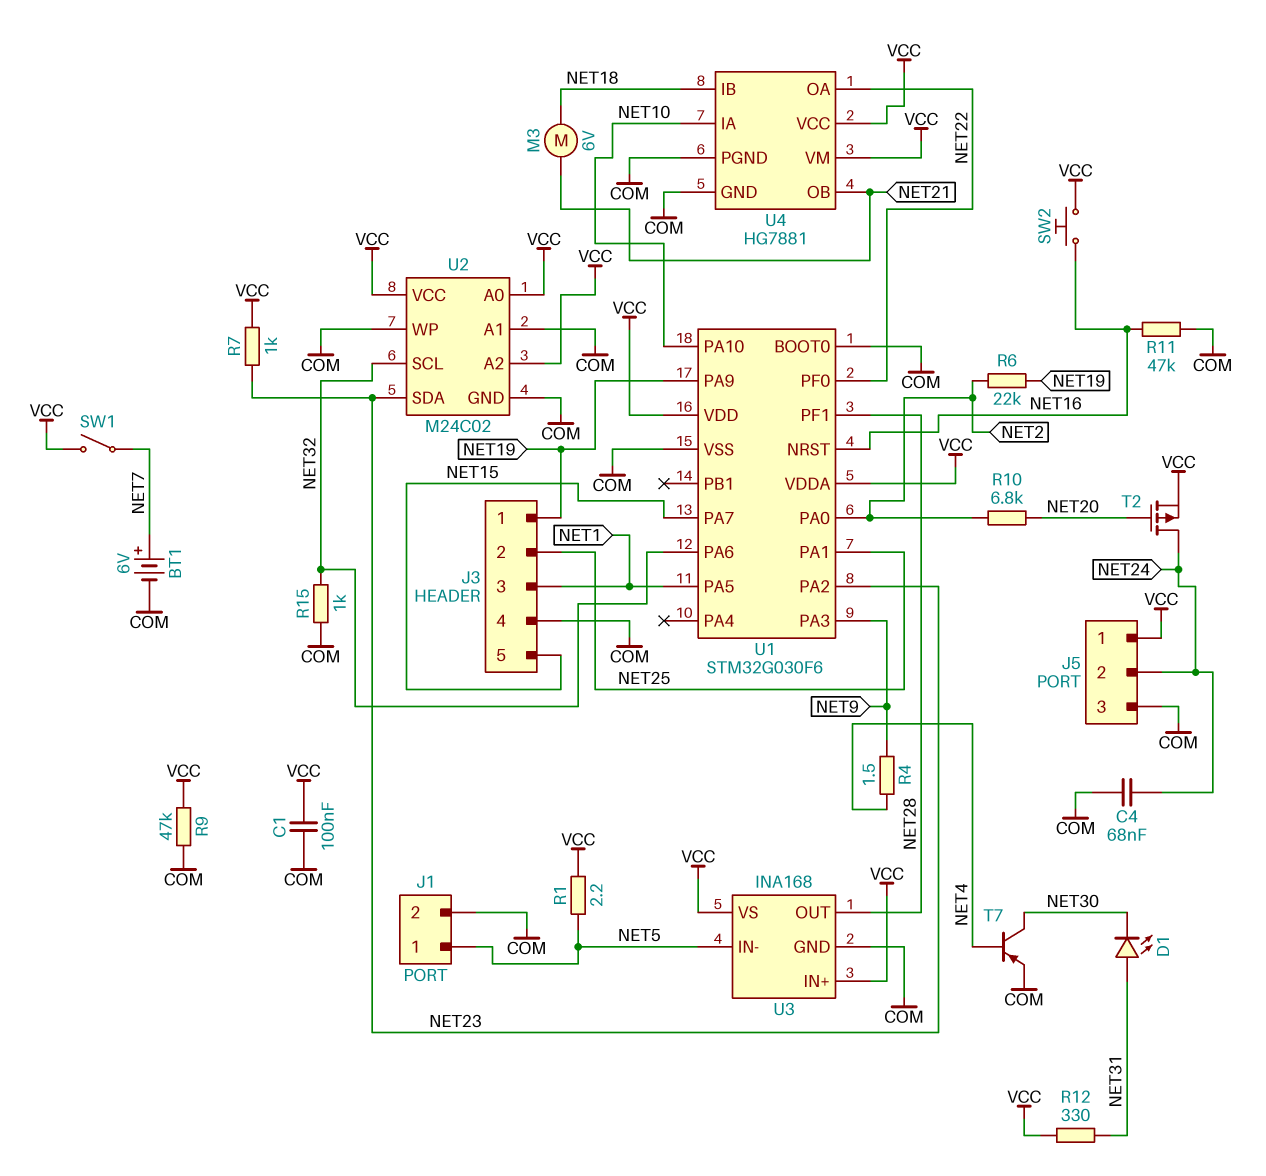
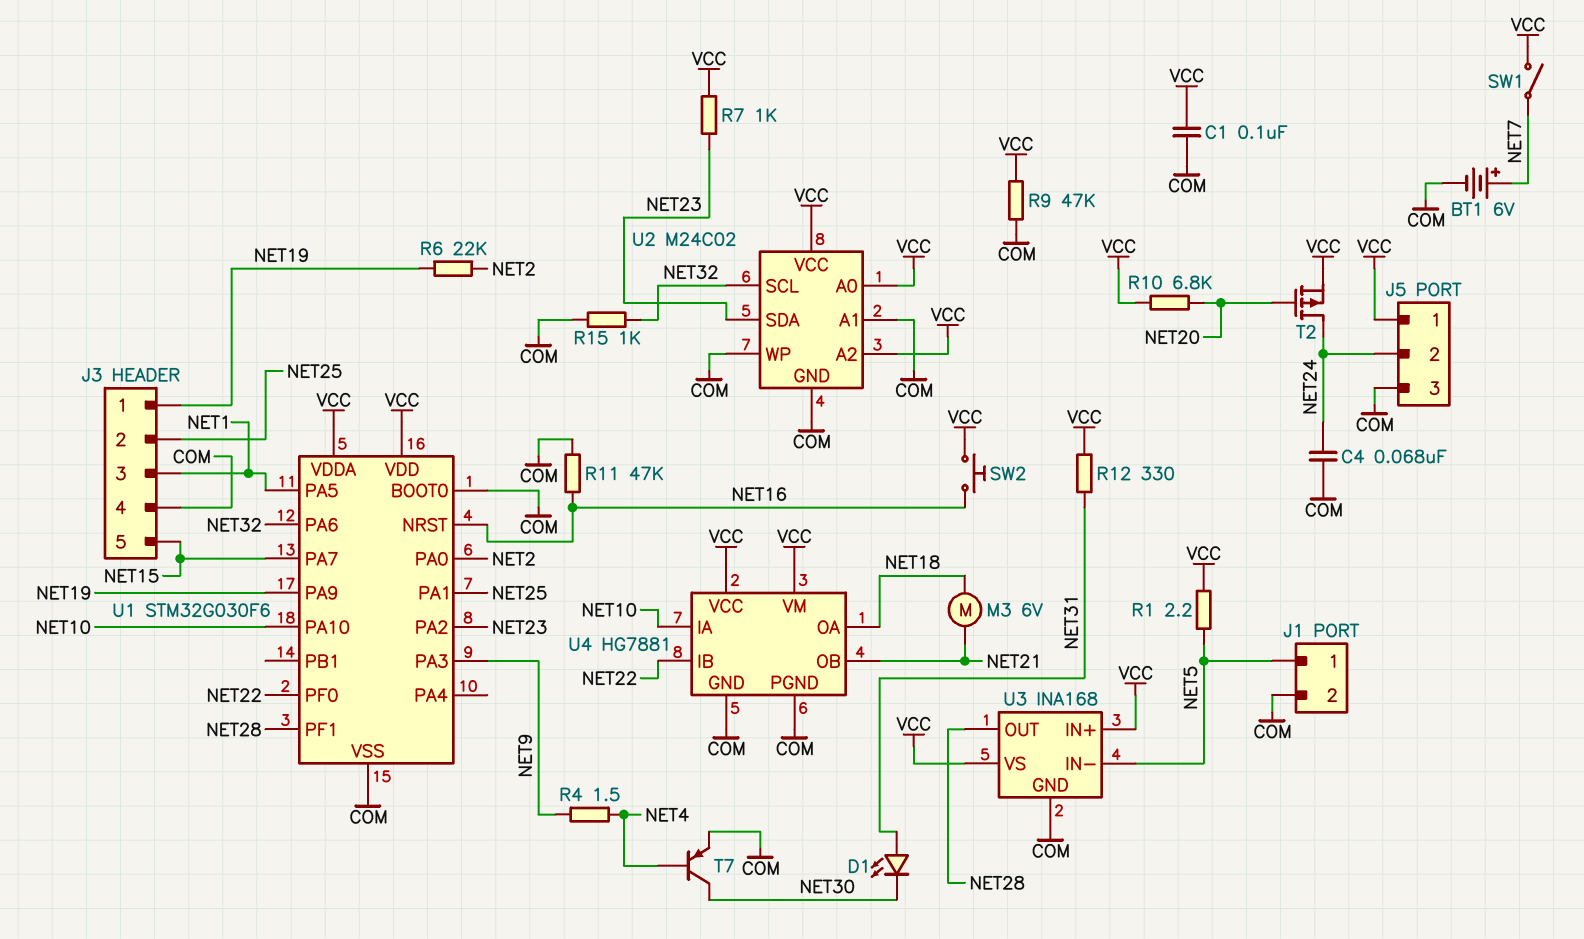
R10: 6.8k (NET2, NET20) -> 6.8k (NET20, VCC)
U4 pin IB: NET18 -> NET22
U4 pin OA: NET22 -> NET18

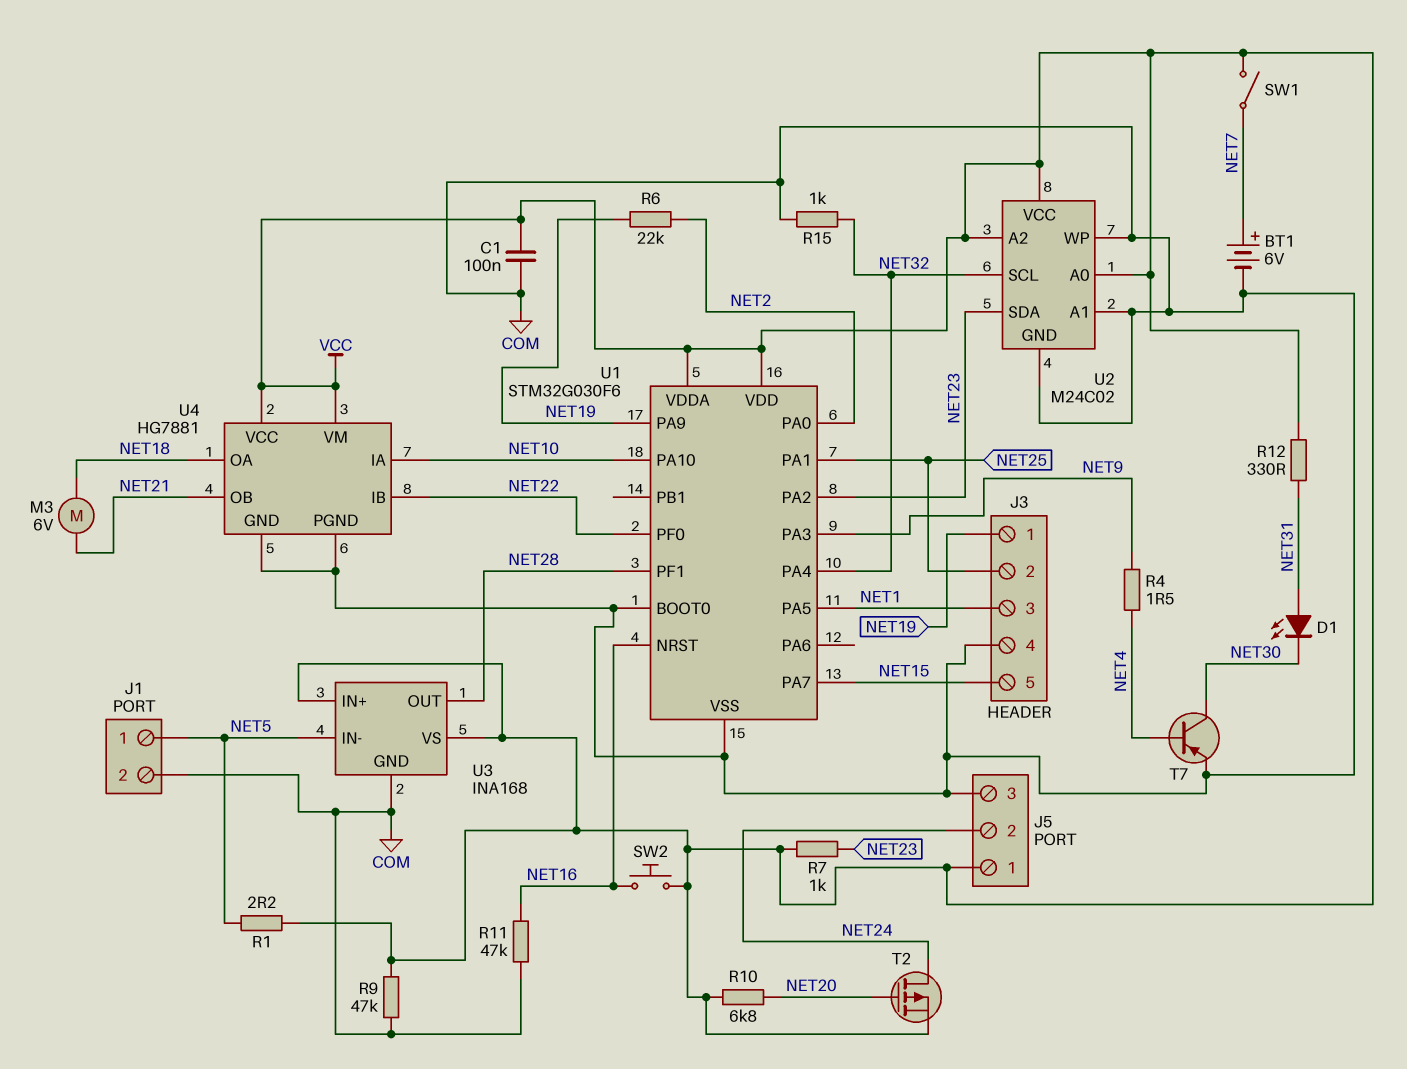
C4: 68nF (COM, NET24) -> none
U1 pin PA4: none -> NET32
U1 pin PA6: NET32 -> none

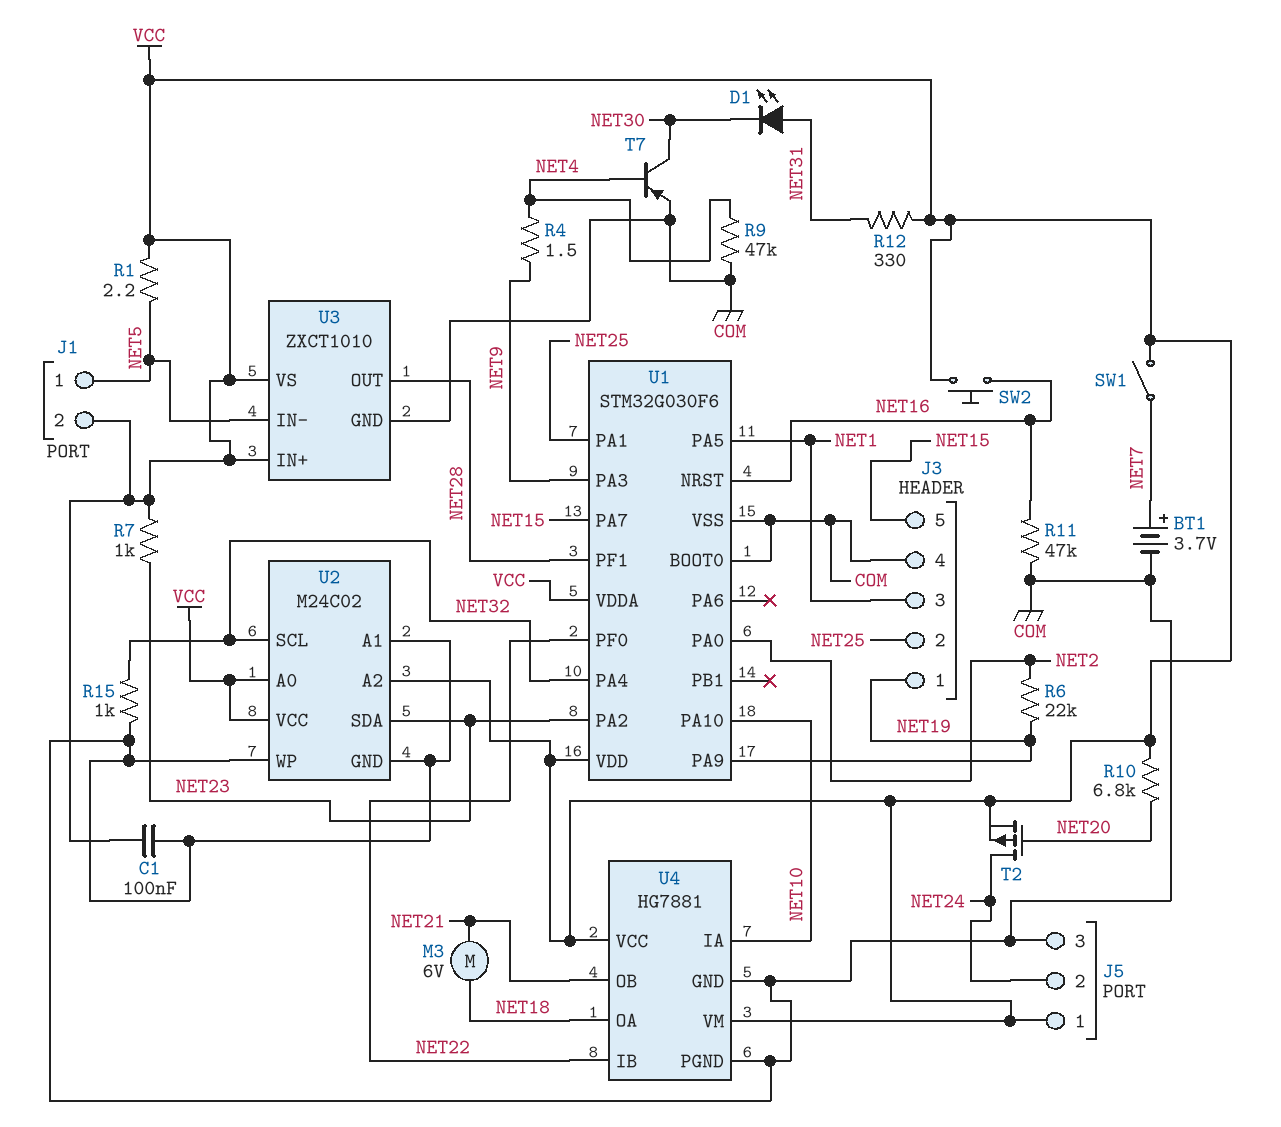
BT1: 6V (plus NET7, minus COM) -> 3.7V (plus NET7, minus COM)
J1 pin 2: COM -> VCC
R9: 47k (COM, VCC) -> 47k (COM, NET4)
U3: INA168 -> ZXCT1010

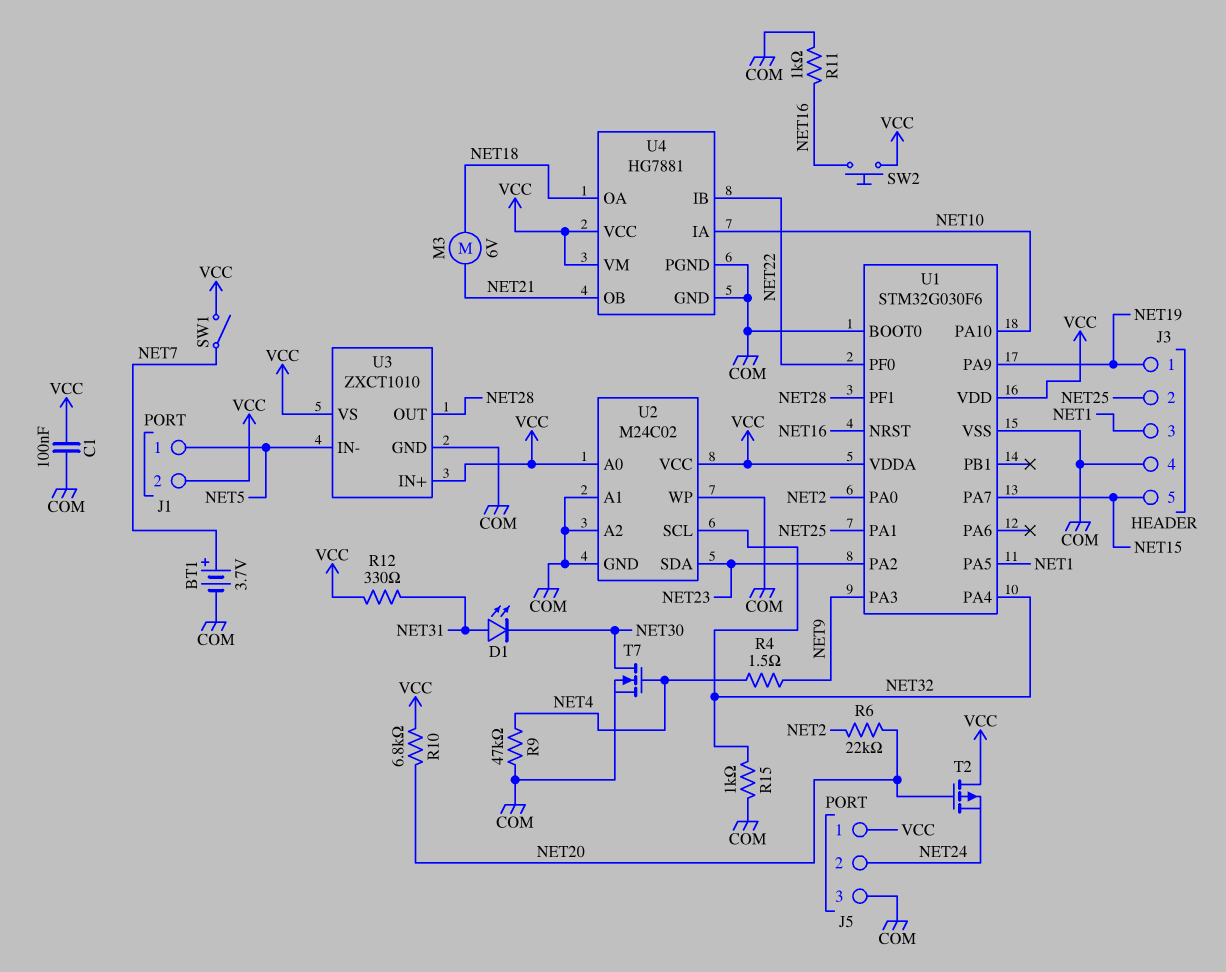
R1: 2.2 (NET5, VCC) -> none
R6: 22k (NET2, NET19) -> 22k (NET2, NET20)
R7: 1k (NET23, VCC) -> none
R11: 47k (COM, NET16) -> 1k (COM, NET16)
T2: PMOS (G NET20, D NET24, S VCC) -> PMOS (G NET20, D VCC, S NET24)
T7: PNP (B NET4, C NET30, E COM) -> NMOS (G NET4, D NET30, S COM)
U2 pin A2: VCC -> COM

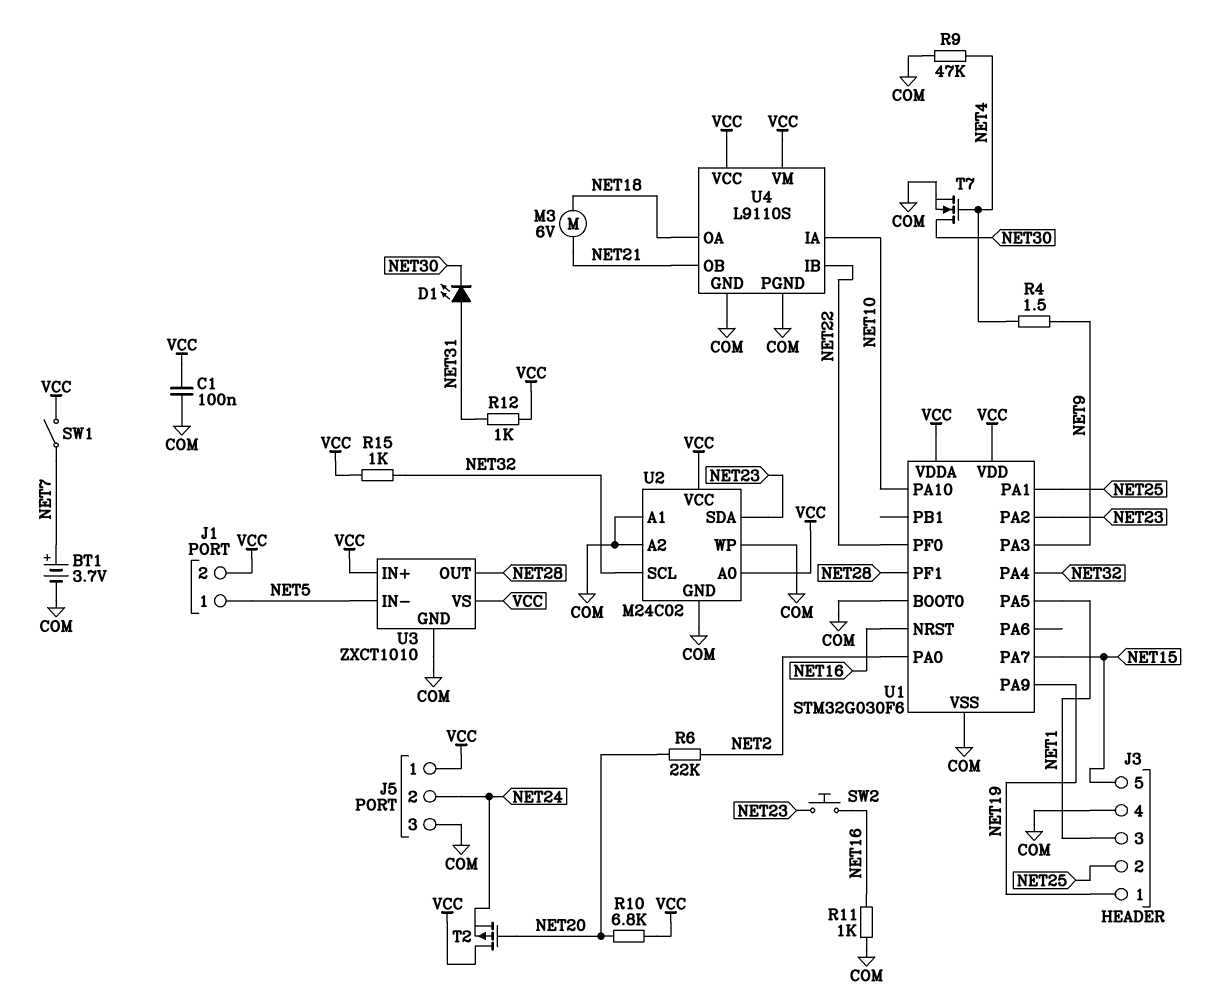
R12: 330 (NET31, VCC) -> 1k (NET31, VCC)
R15: 1k (COM, NET32) -> 1k (NET32, VCC)
SW2: button (NET16, VCC) -> button (NET16, NET23)
U4: HG7881 -> L9110S

